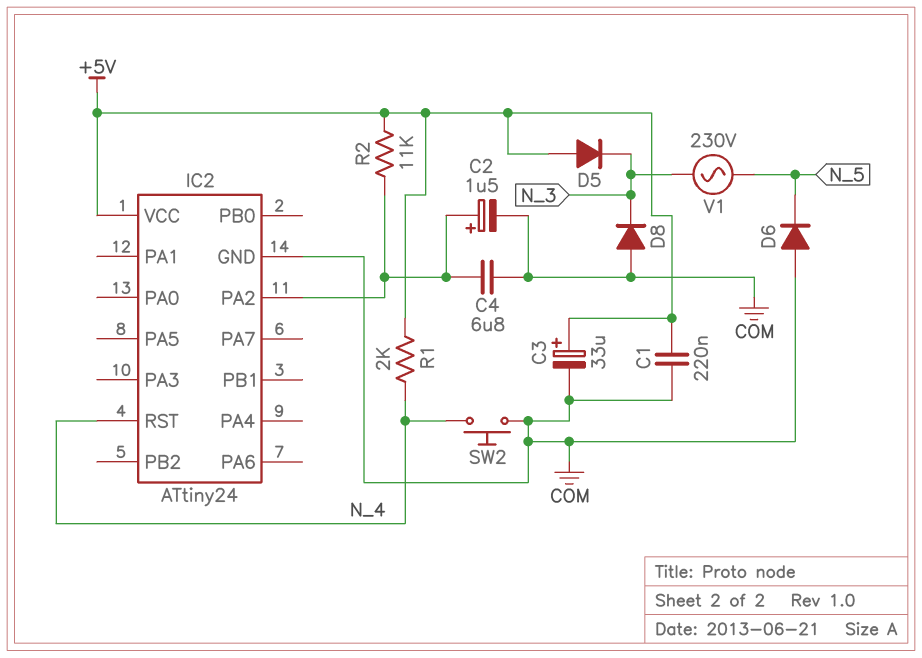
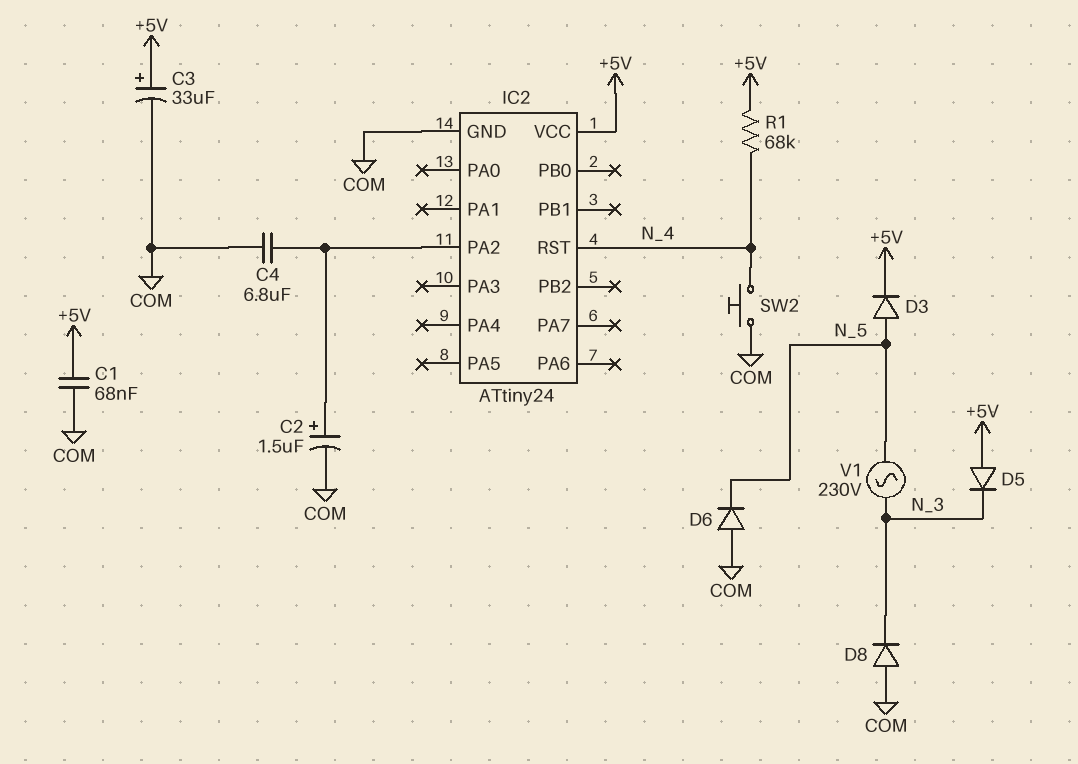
C1: 220nF (+5V, COM) -> 68nF (+5V, COM)
D3: none -> diode (A N_5, K +5V)
R1: 2k (+5V, N_4) -> 68k (+5V, N_4)
R2: 11k (+5V, IC2/PA2) -> none

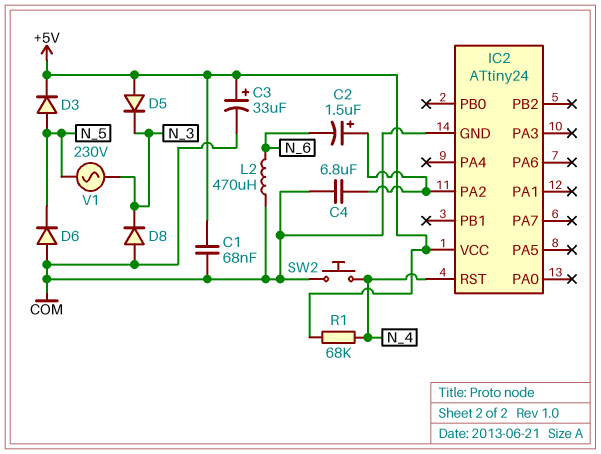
C2: 1.5uF (plus IC2/PA2, minus COM) -> 1.5uF (plus IC2/PA2, minus N_6)
L2: none -> 470uH (COM, N_6)

